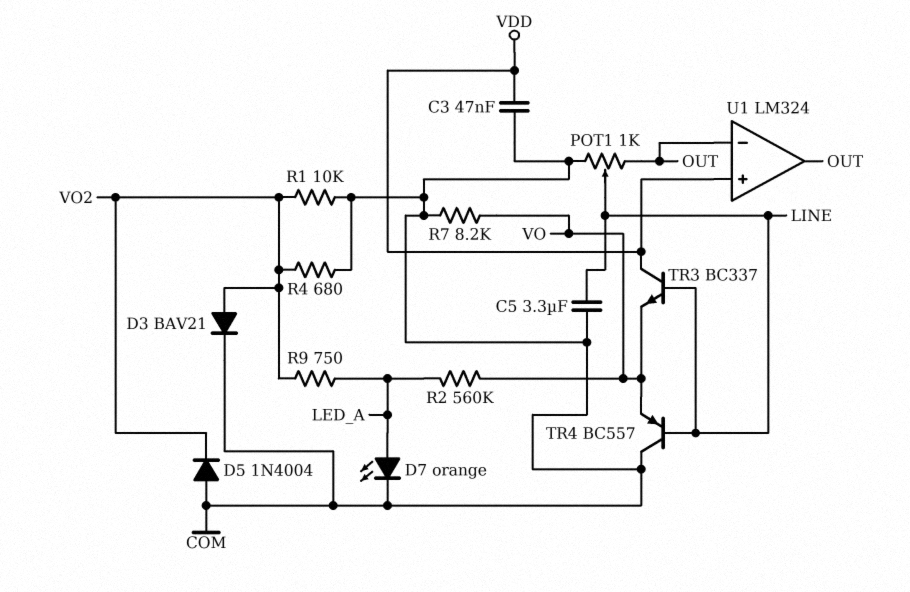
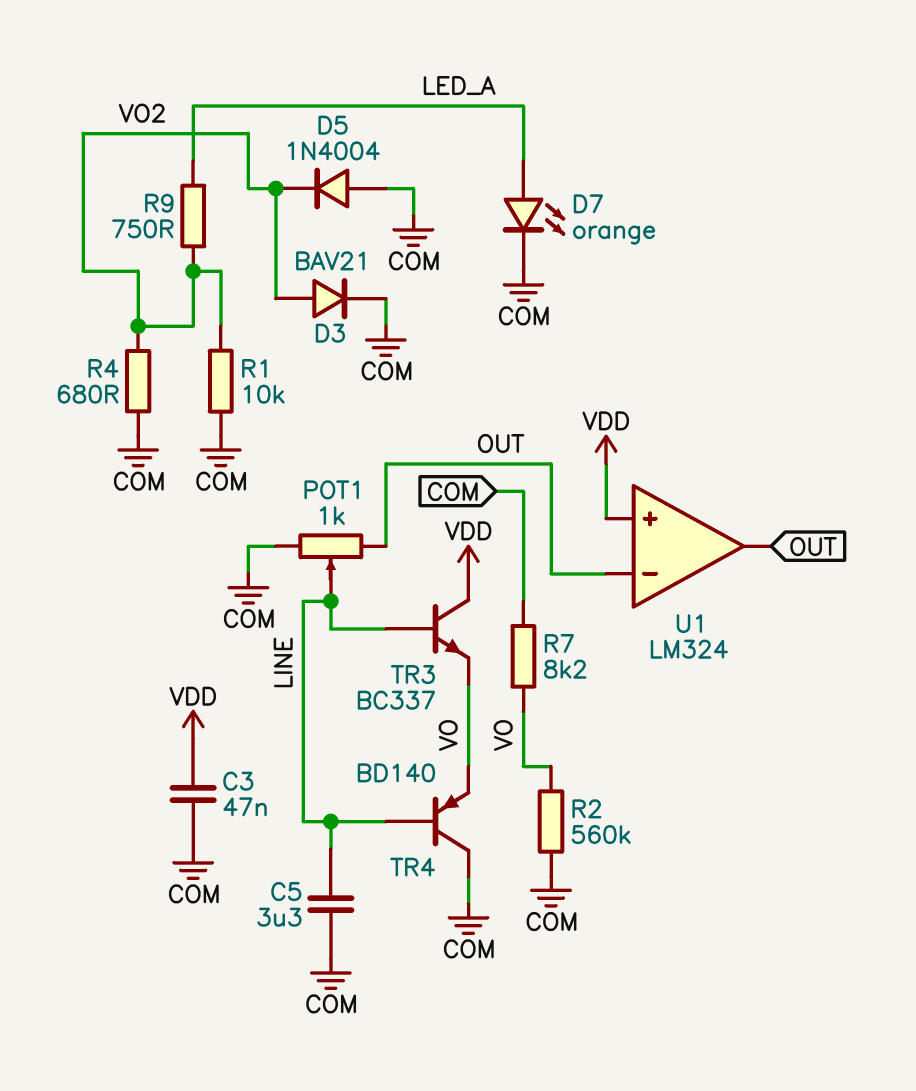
R2: 560k (LED_A, VO) -> 560k (COM, VO)
TR4: PNP BC557 (B LINE, C COM, E VO) -> PNP BD140 (B LINE, C COM, E VO)

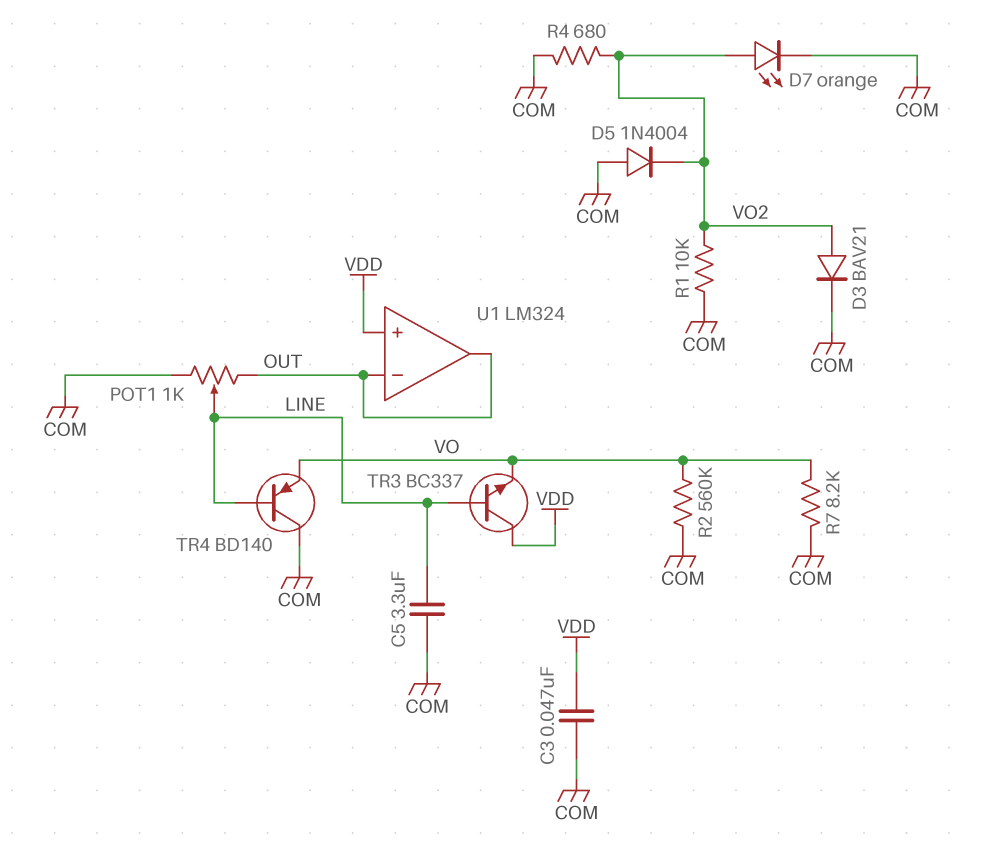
D7: LED orange (A LED_A, K COM) -> LED orange (A VO2, K COM)
R9: 750 (LED_A, VO2) -> none

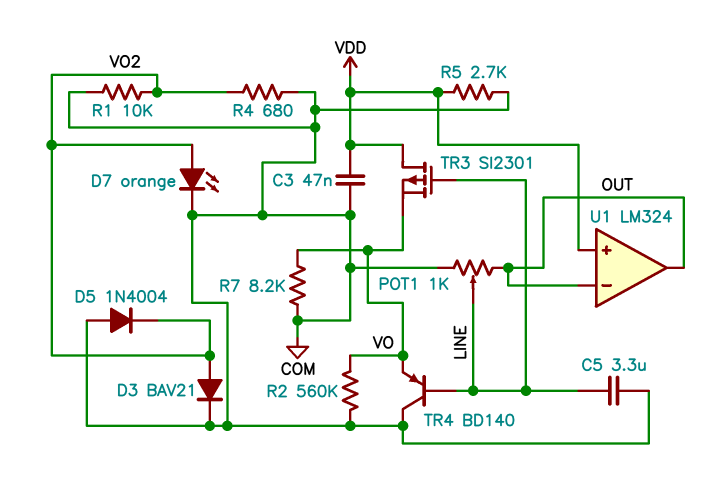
R5: none -> 2.7k (COM, VDD)
TR3: NPN BC337 (B LINE, C VDD, E VO) -> PMOS SI2301 (G LINE, D VDD, S VO)

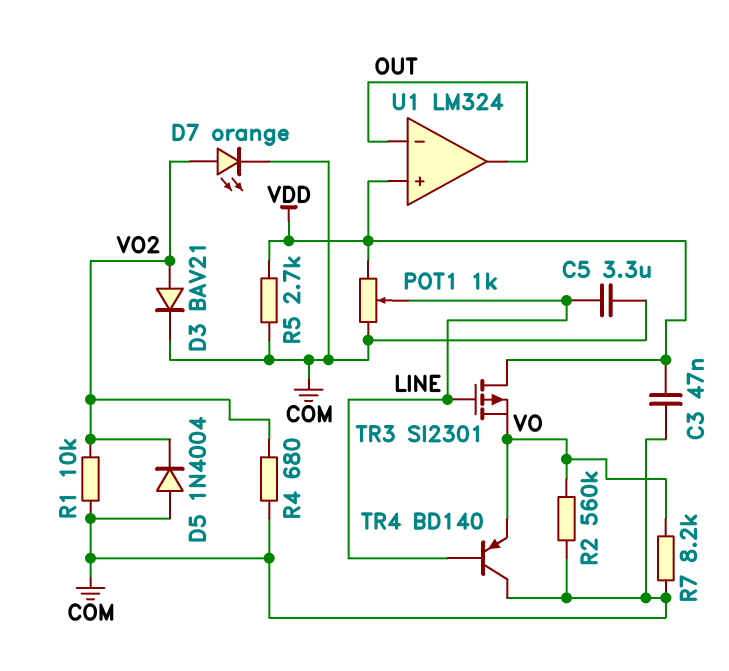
POT1: 1k (COM, OUT, wiper LINE) -> 1k (COM, VDD, wiper LINE)

